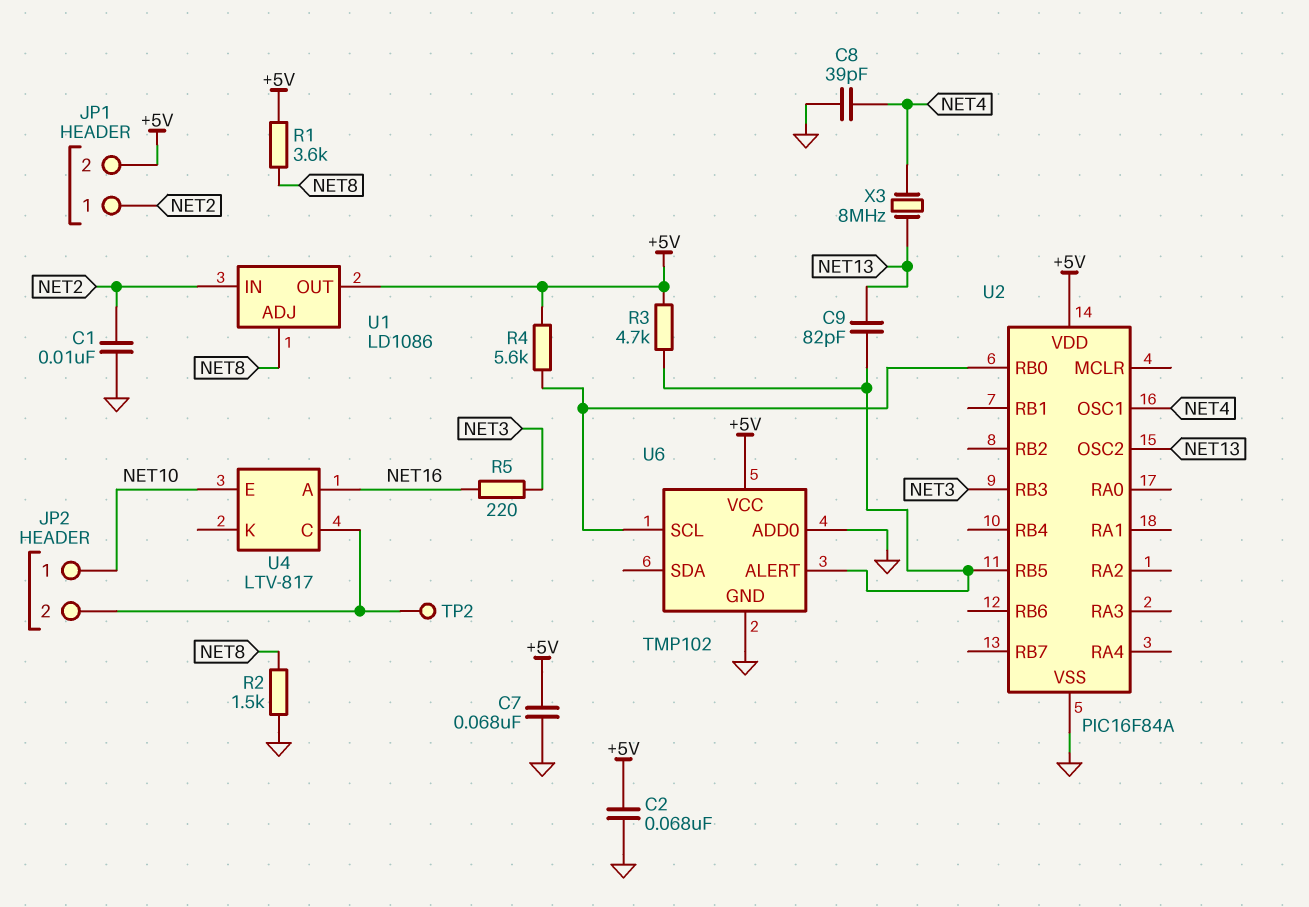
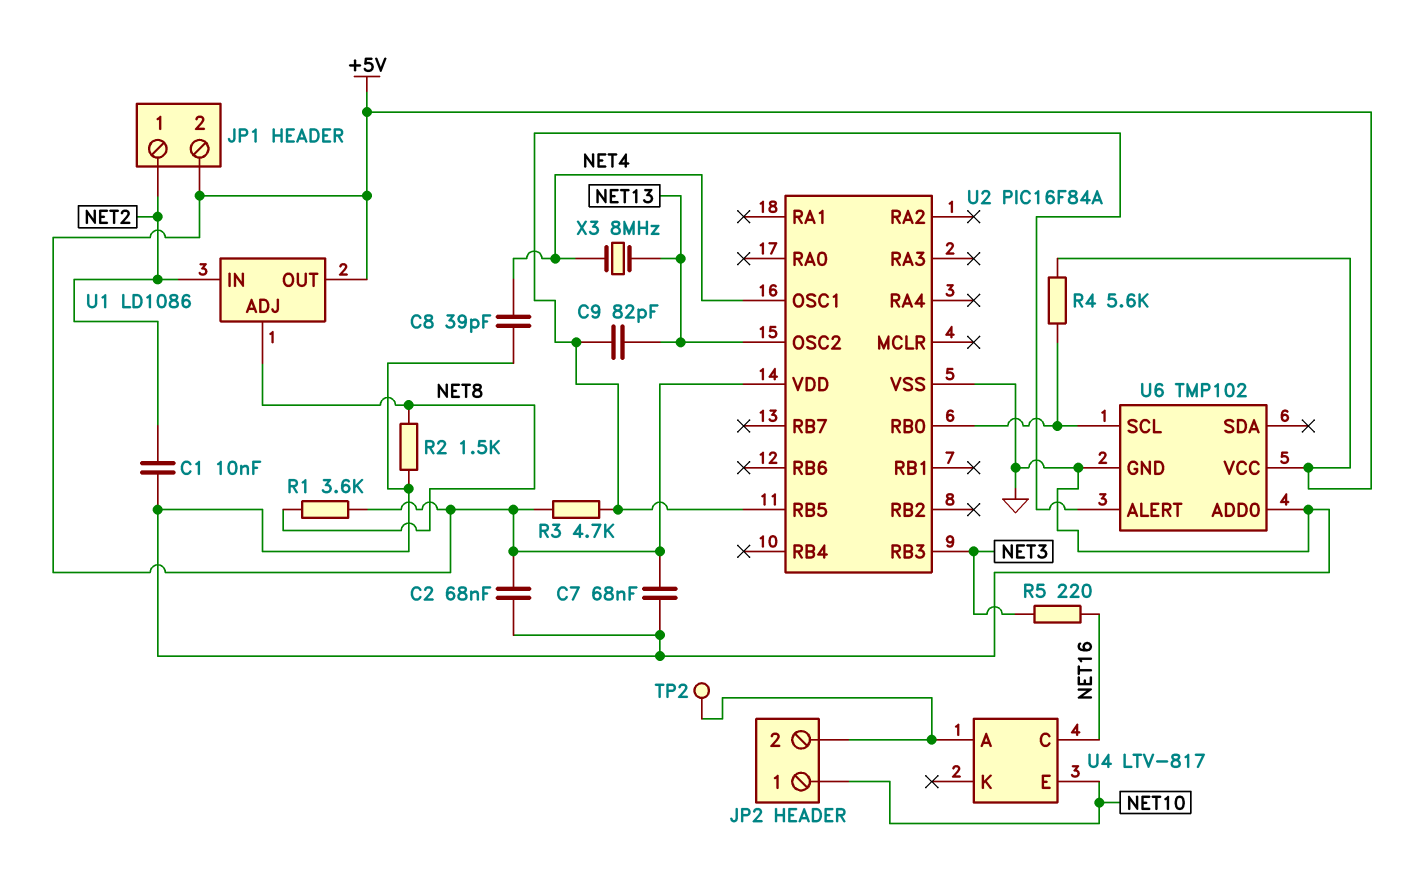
U4 pin A: NET16 -> JP2/2
U4 pin C: JP2/2 -> NET16

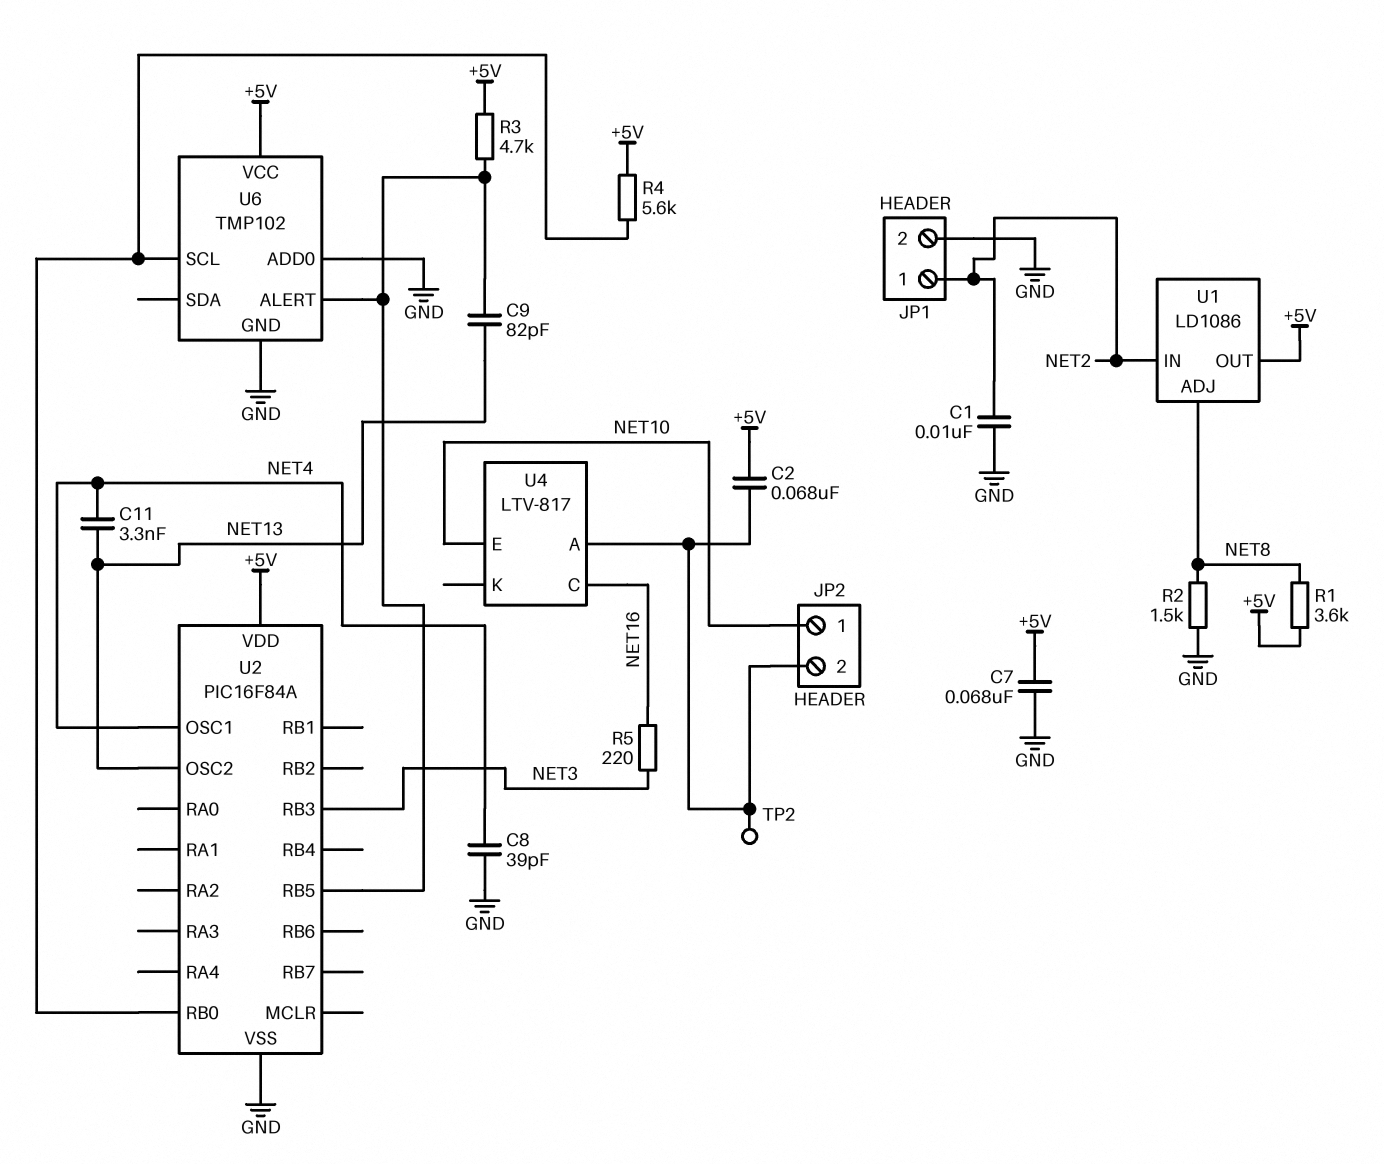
C2: 68nF (+5V, GND) -> 68nF (+5V, JP2/2)
C11: none -> 3.3nF (NET4, NET13)
JP1 pin 2: +5V -> GND
X3: 8MHz (NET4, NET13) -> none

